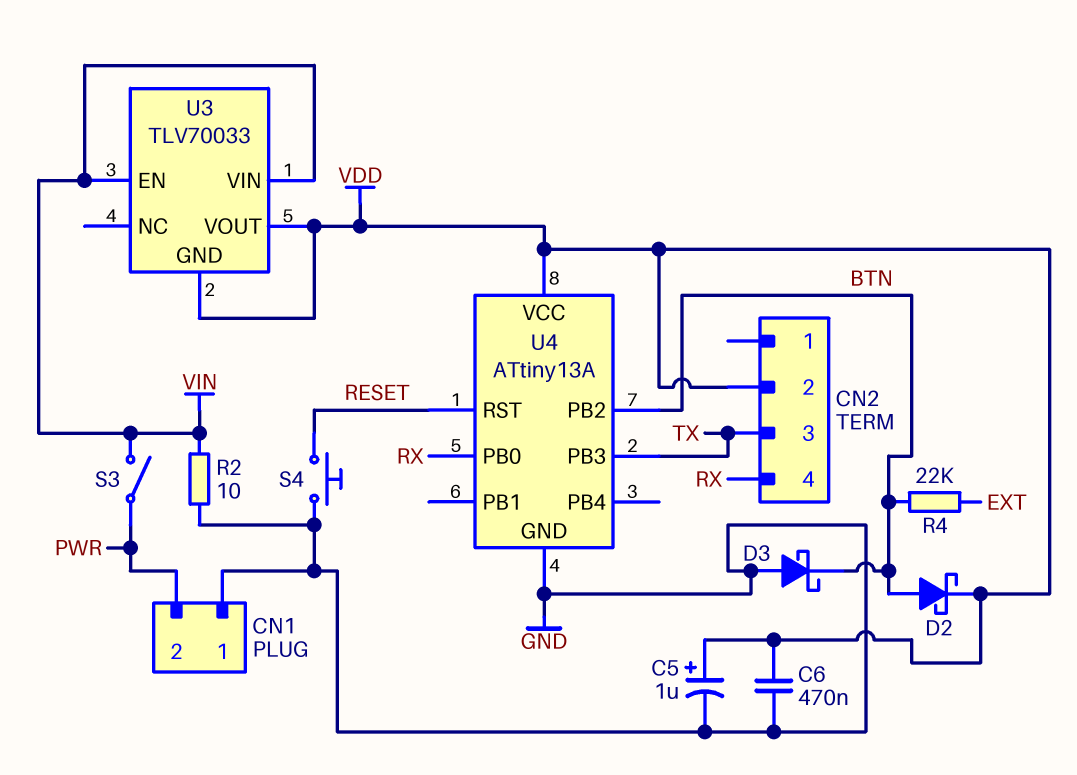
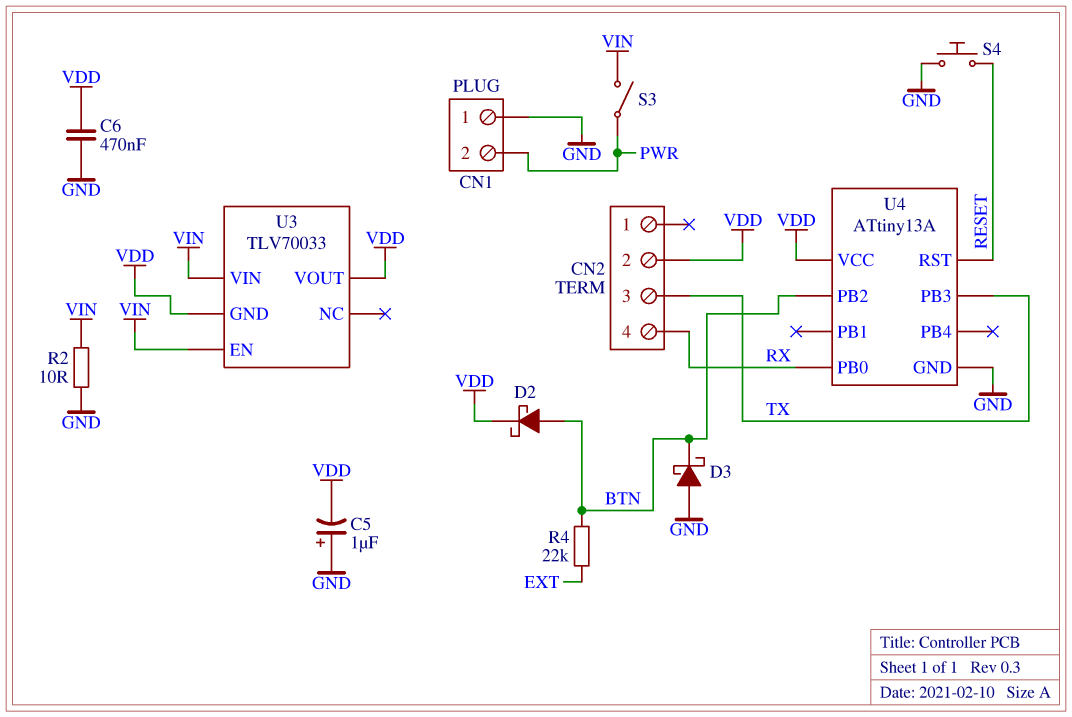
C5: 1uF (plus VDD, minus GND) -> 1uF (plus GND, minus VDD)

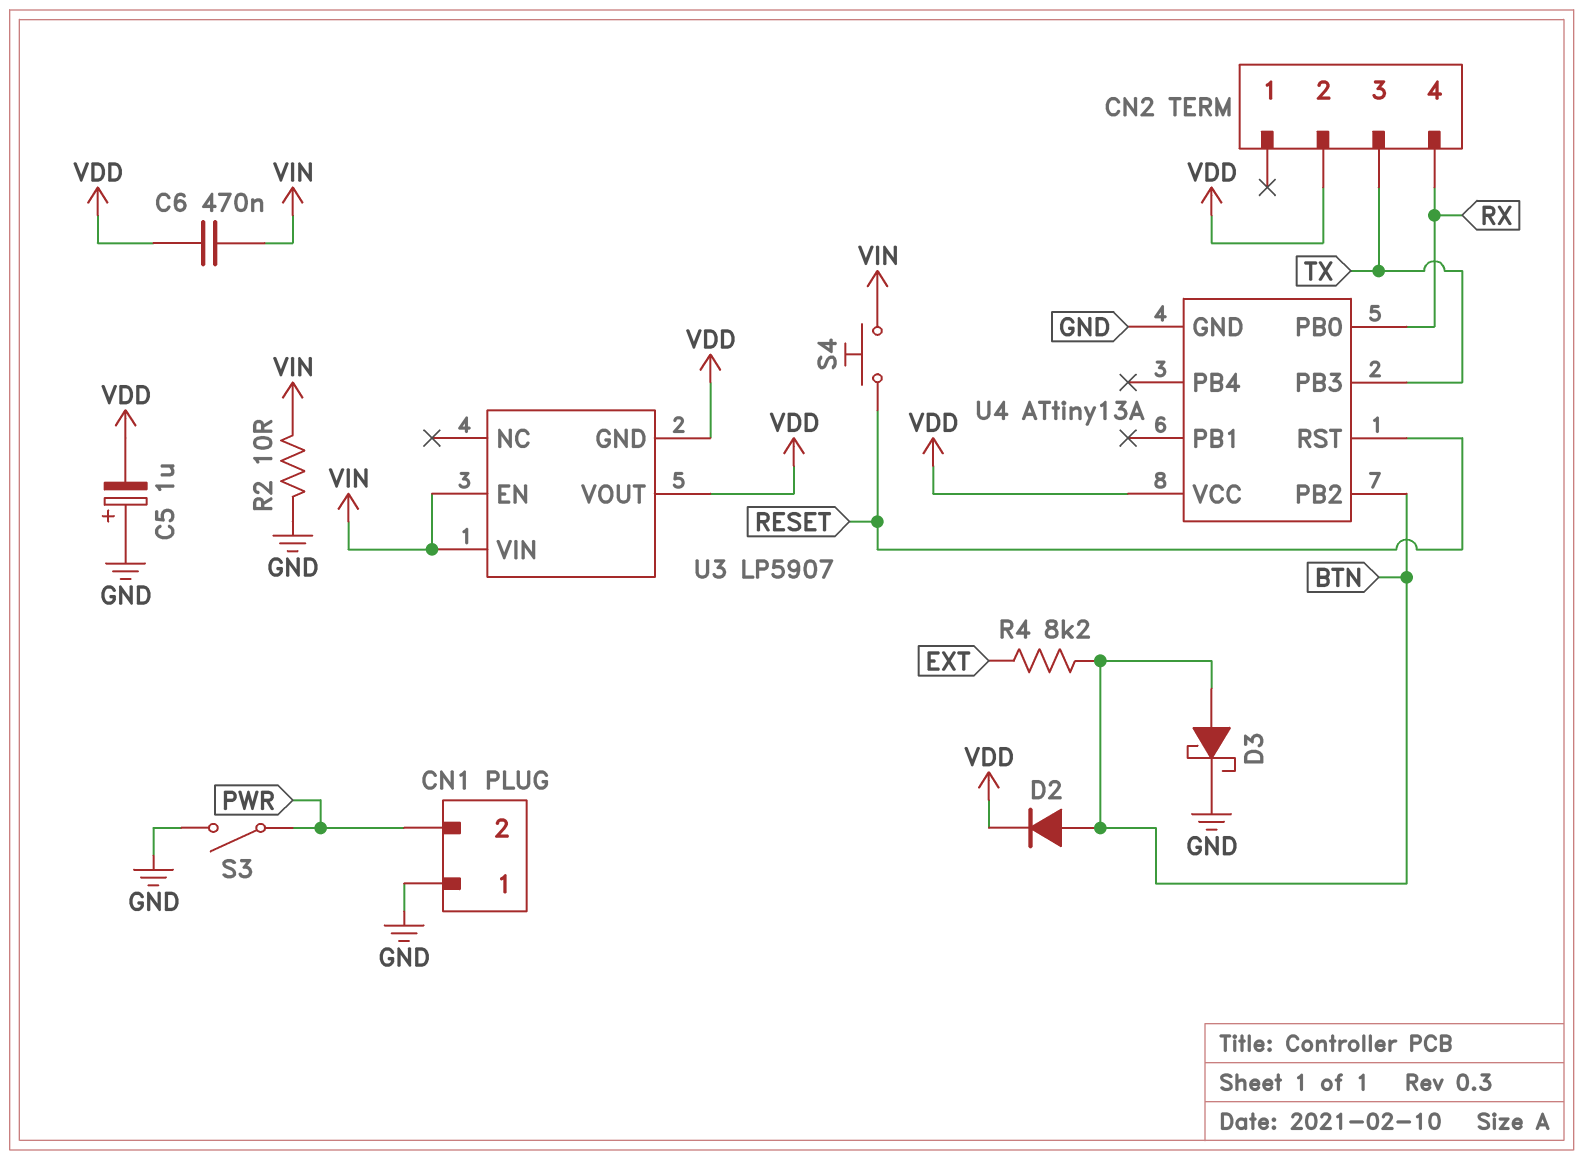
C6: 470nF (GND, VDD) -> 470nF (VDD, VIN)
D2: schottky (A BTN, K VDD) -> diode (A BTN, K VDD)
D3: schottky (A GND, K BTN) -> schottky (A BTN, K GND)
R4: 22k (BTN, EXT) -> 8.2k (BTN, EXT)
S3: switch (PWR, VIN) -> switch (GND, PWR)
S4: button (GND, RESET) -> button (RESET, VIN)
U3: TLV70033 -> LP5907

